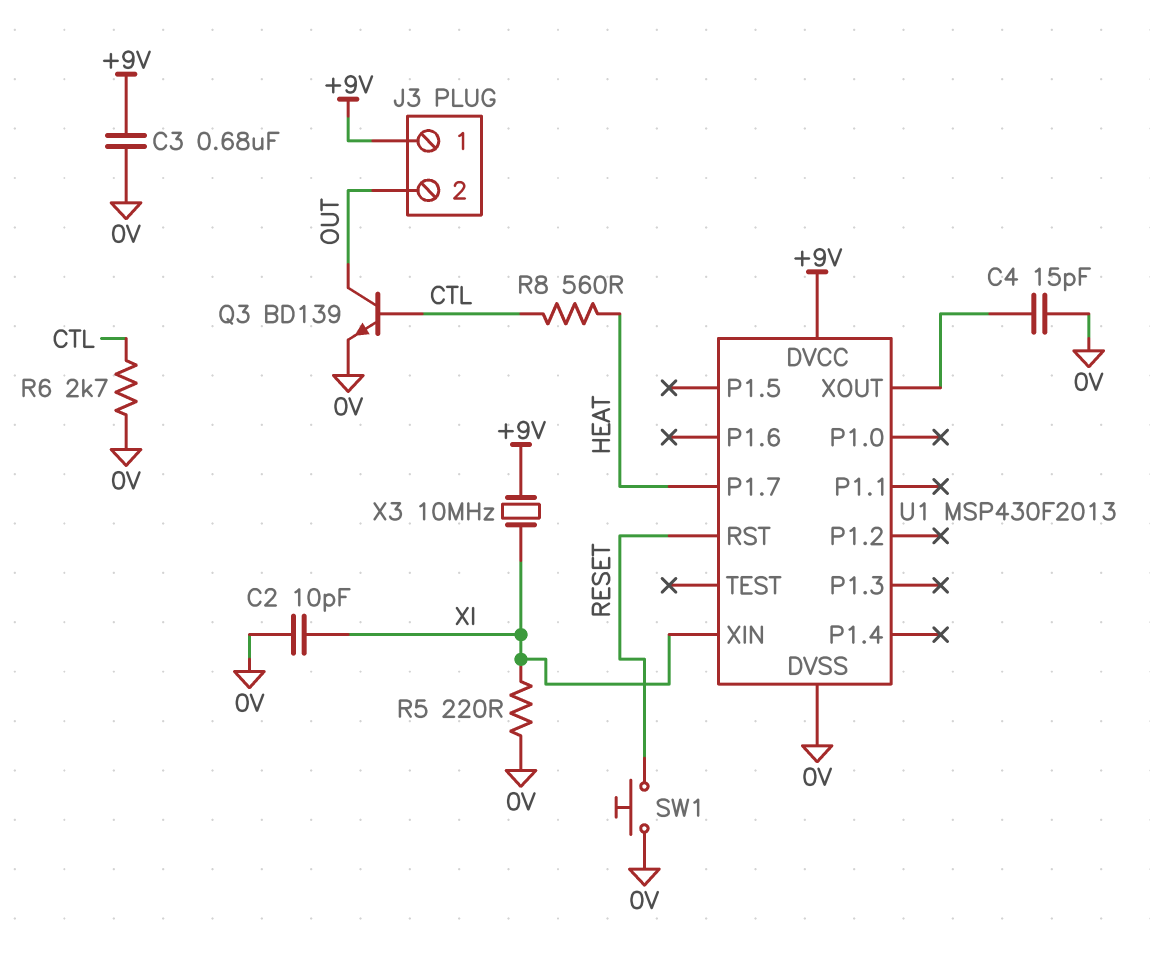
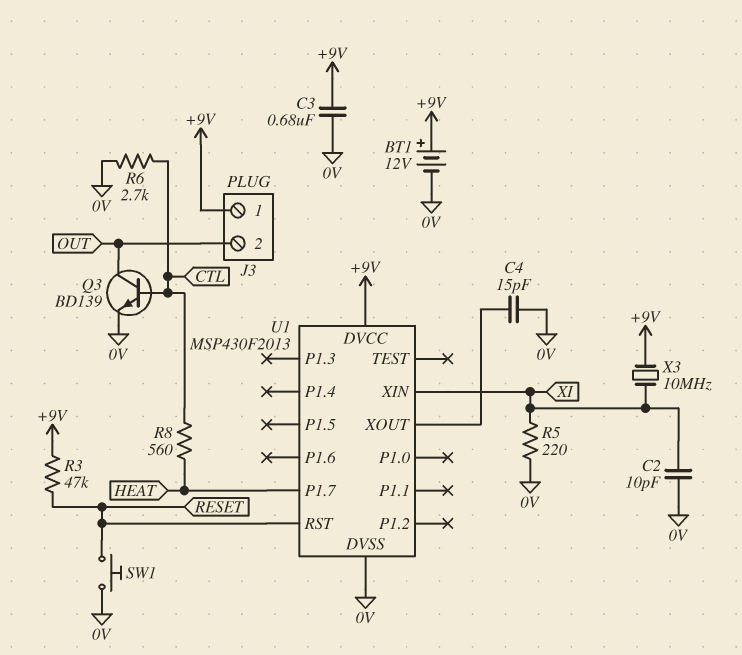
BT1: none -> 12V (plus +9V, minus 0V)
R3: none -> 47k (+9V, RESET)

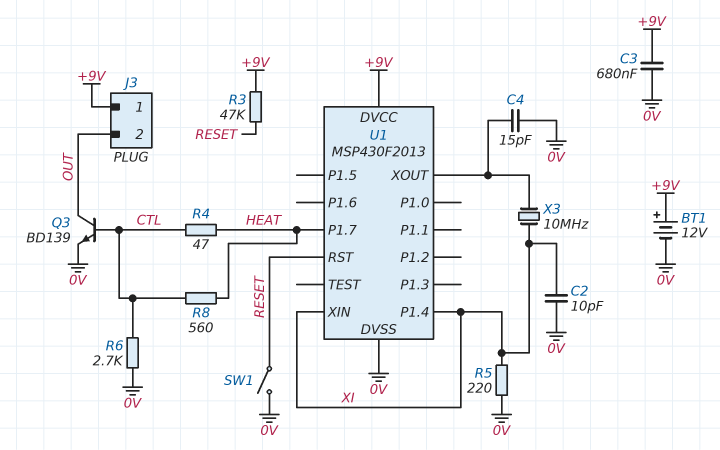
R4: none -> 47 (CTL, HEAT)
SW1: button (0V, RESET) -> switch (0V, RESET)
U1 pin P1.4: none -> XI
X3: 10MHz (+9V, XI) -> 10MHz (U1/XOUT, XI)

